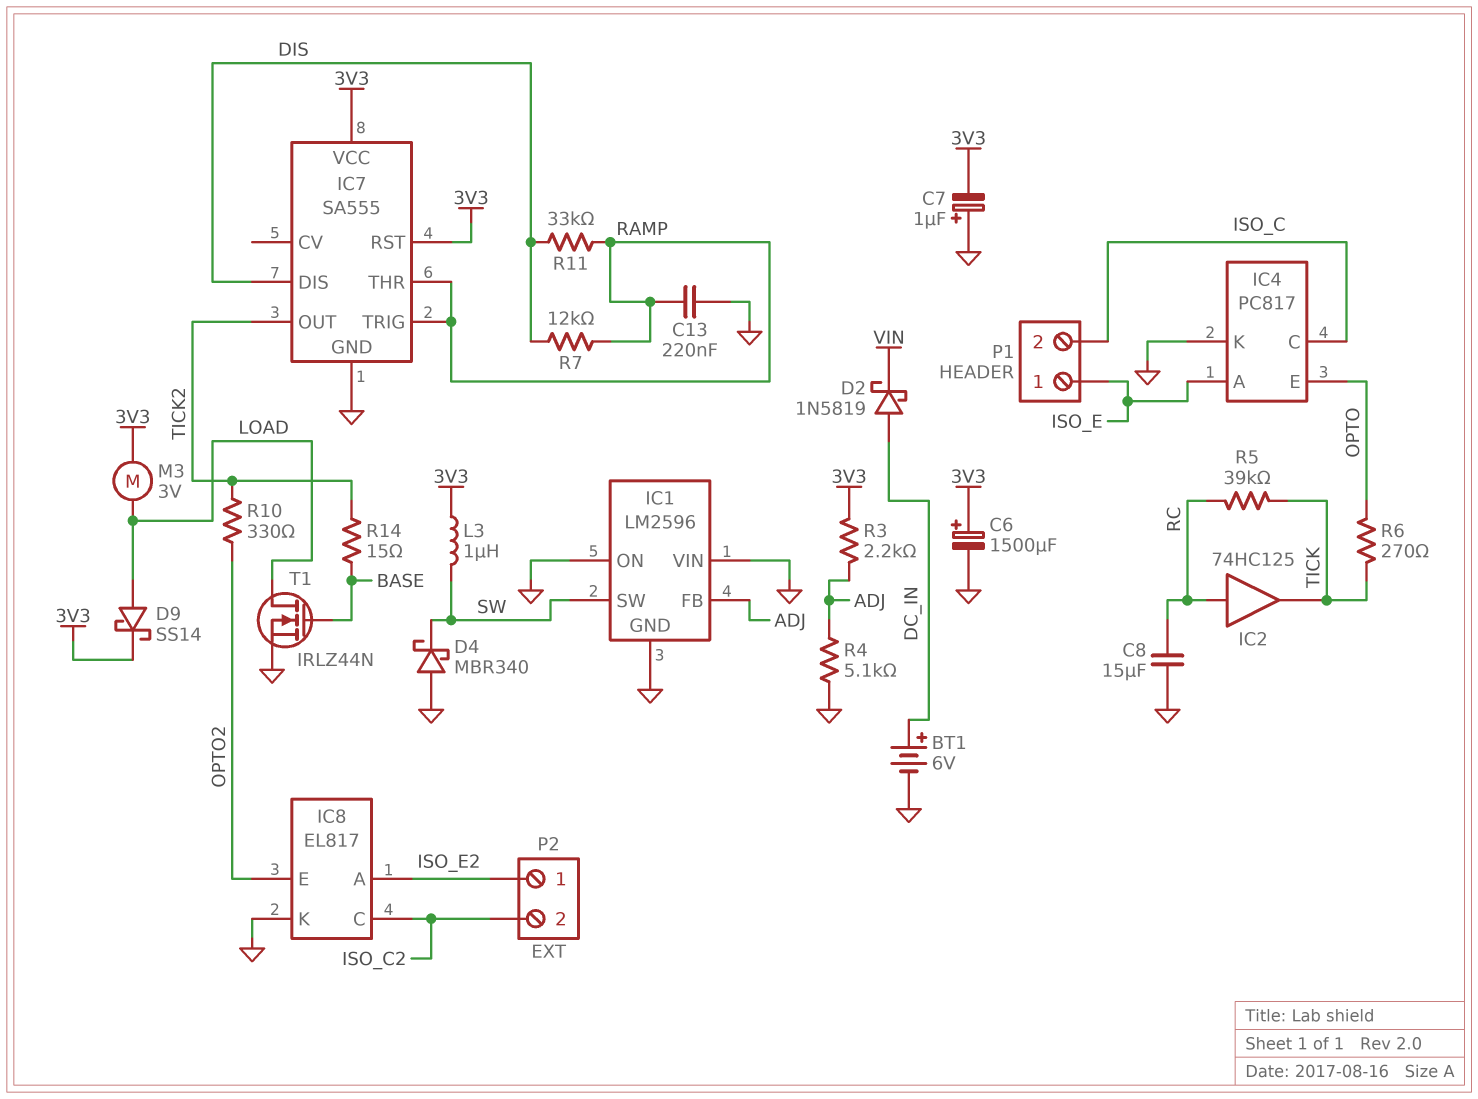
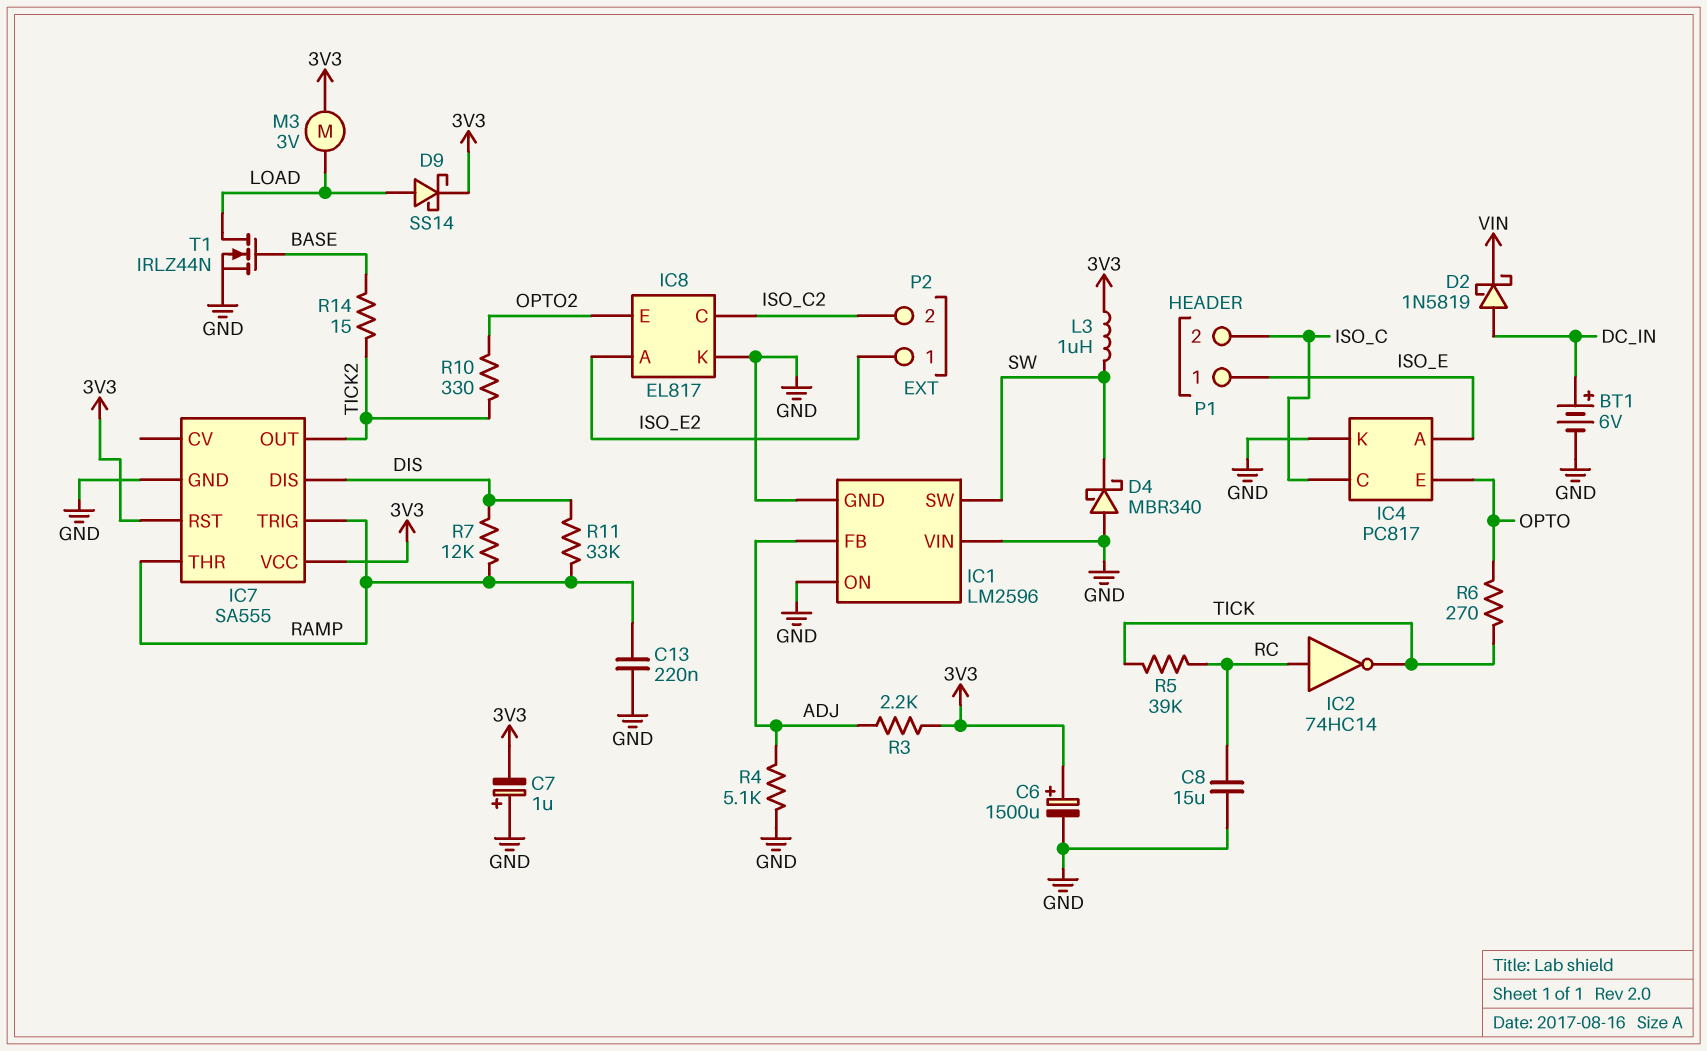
IC2: buffer 74HC125 (in RC, out TICK) -> NOT 74HC14 (in RC, out TICK)

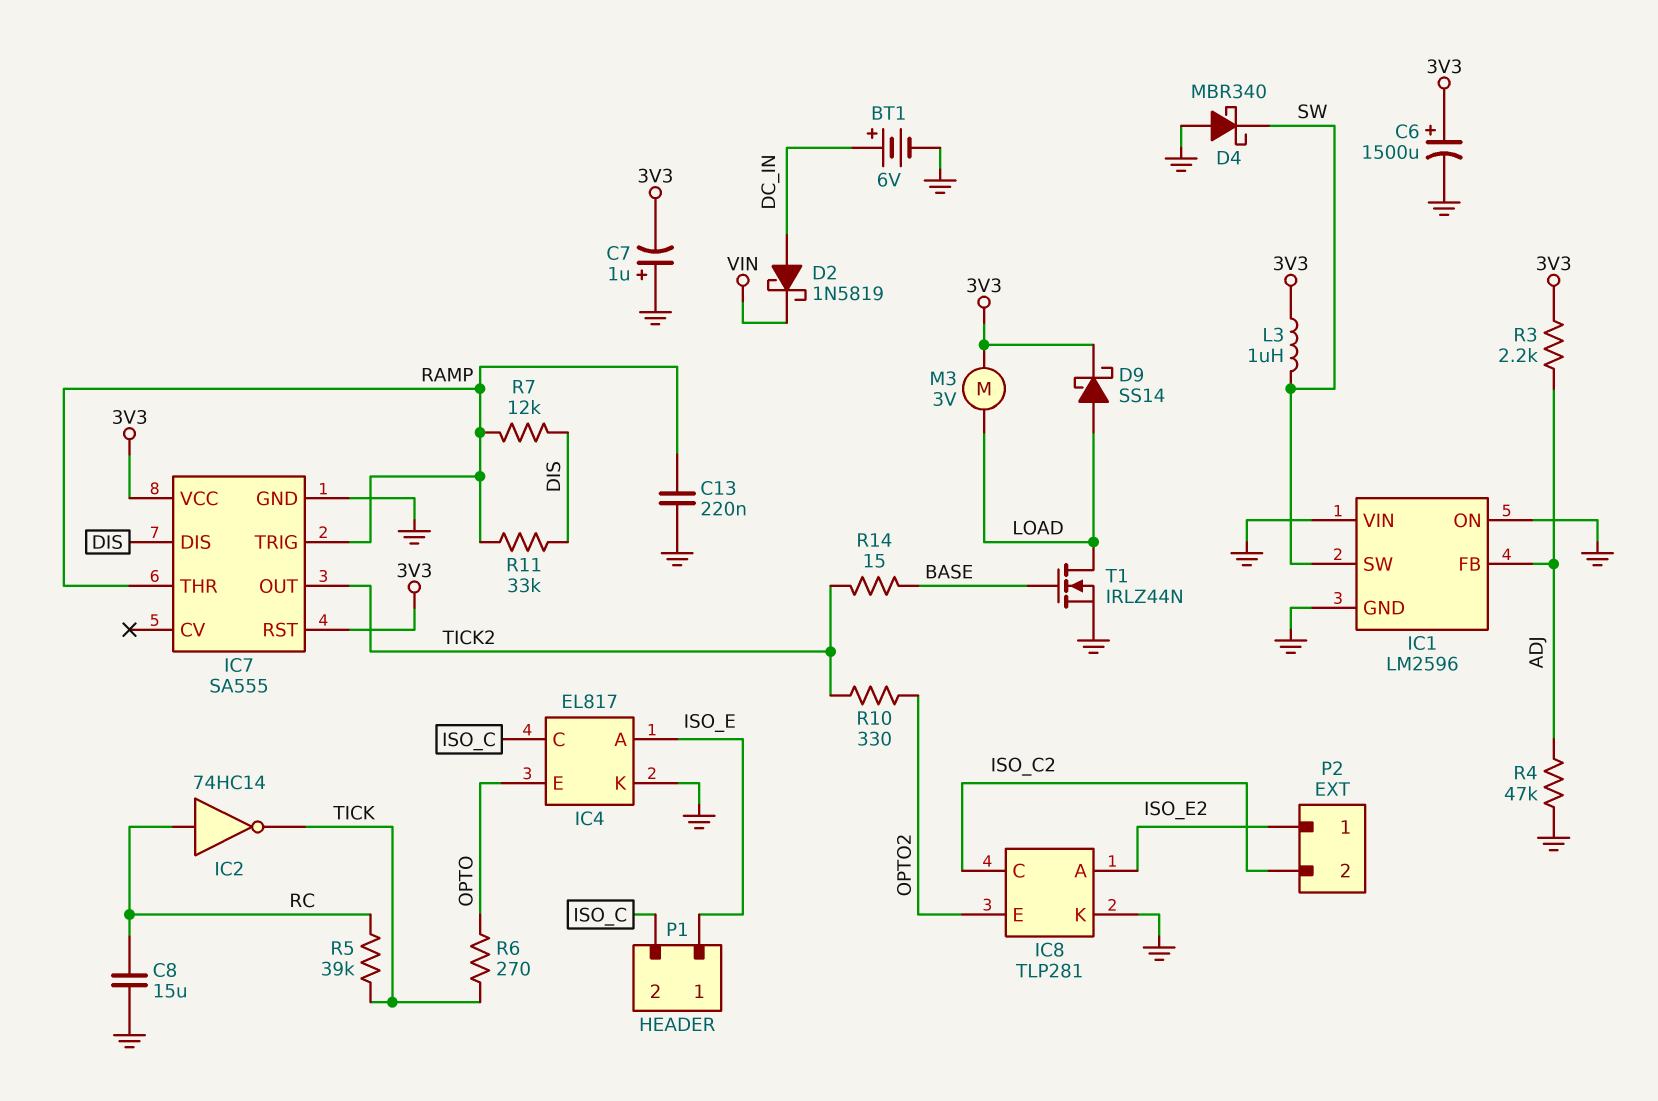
IC4: PC817 -> EL817
IC8: EL817 -> TLP281
R4: 5.1k (ADJ, GND) -> 47k (ADJ, GND)

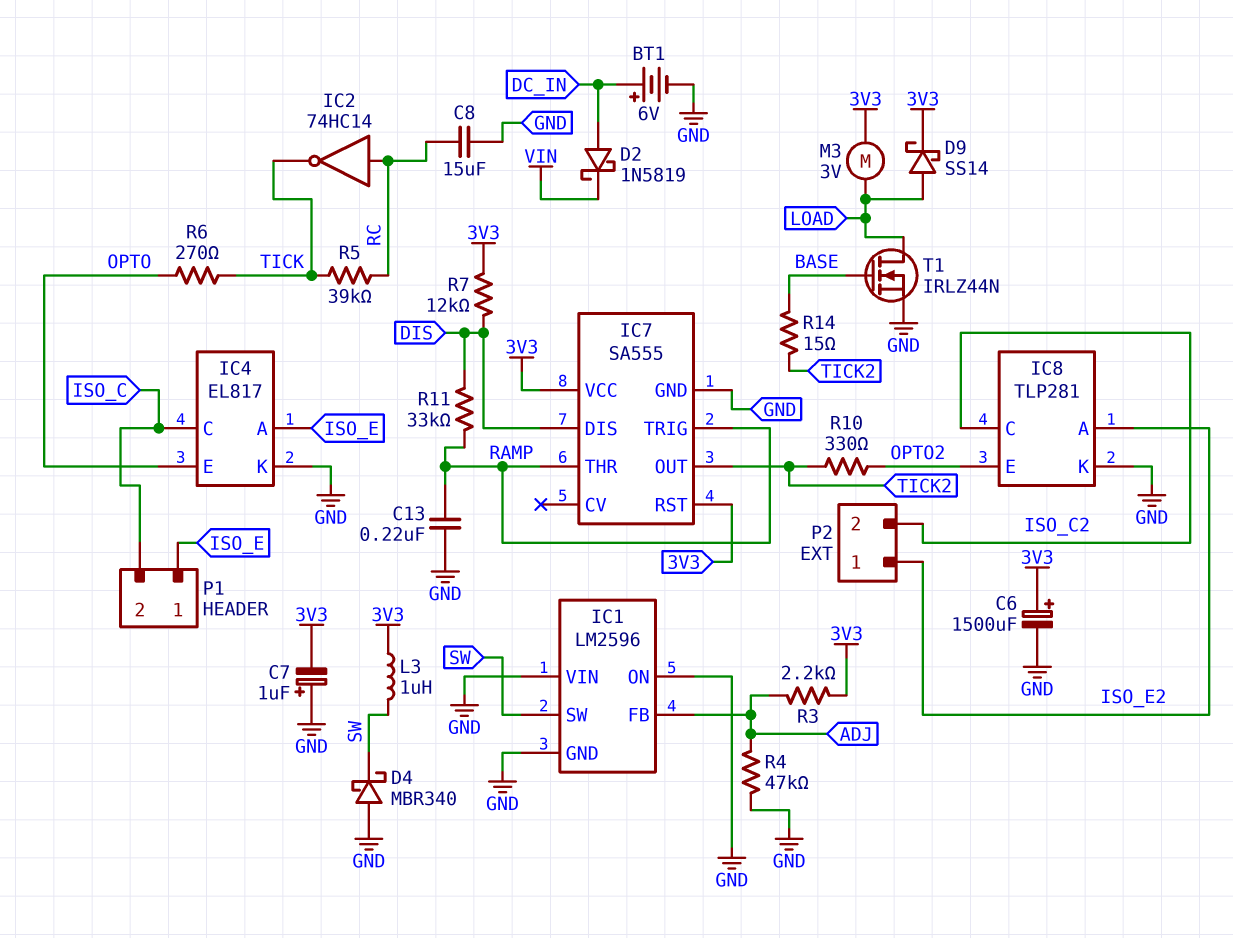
R7: 12k (DIS, RAMP) -> 12k (3V3, DIS)

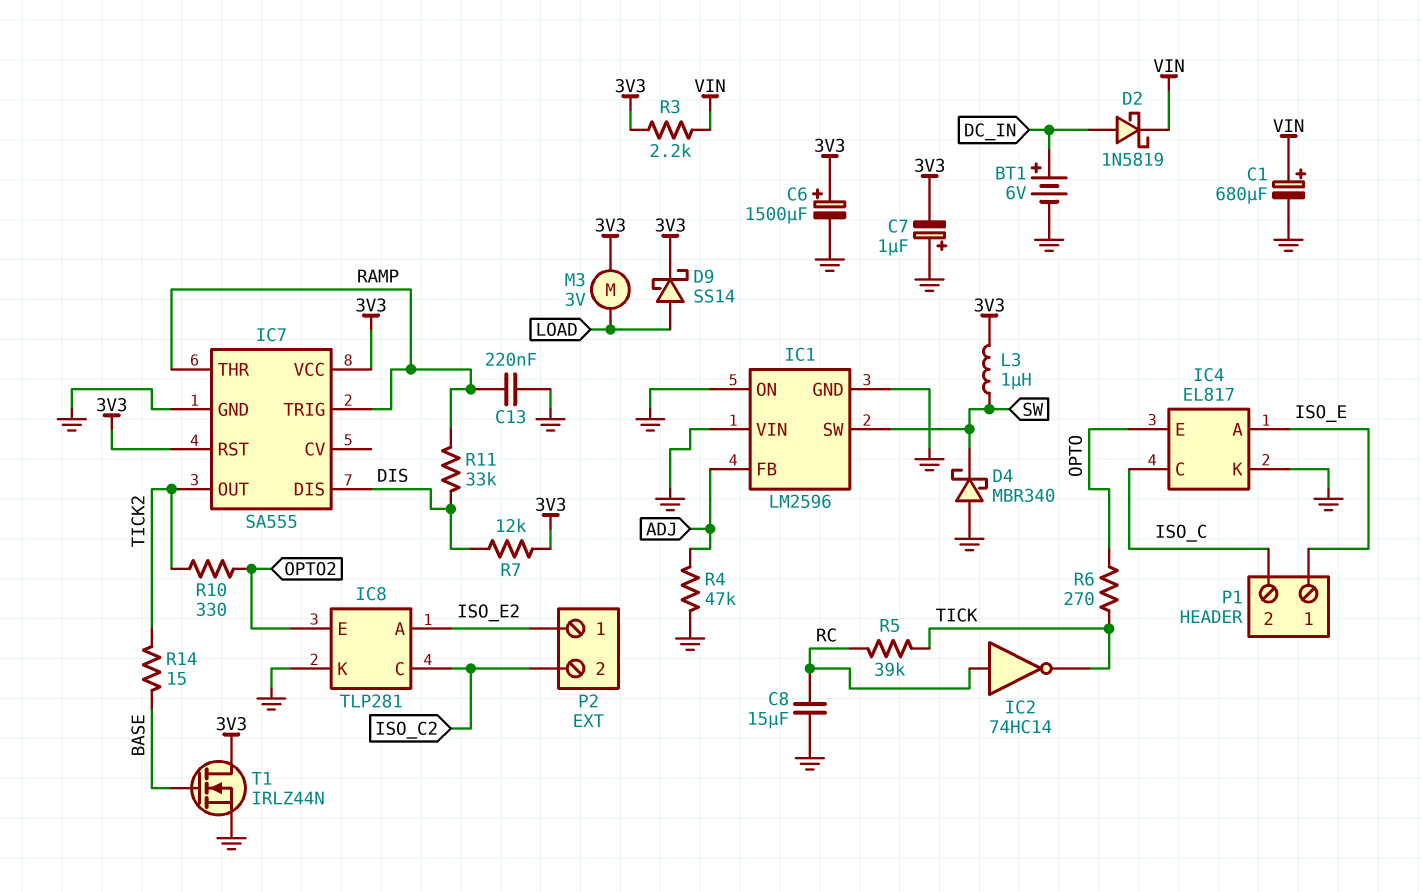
C1: none -> 680uF (plus VIN, minus GND)
R3: 2.2k (3V3, ADJ) -> 2.2k (3V3, VIN)
T1: NMOS IRLZ44N (G BASE, D LOAD, S GND) -> NMOS IRLZ44N (G BASE, D 3V3, S GND)

